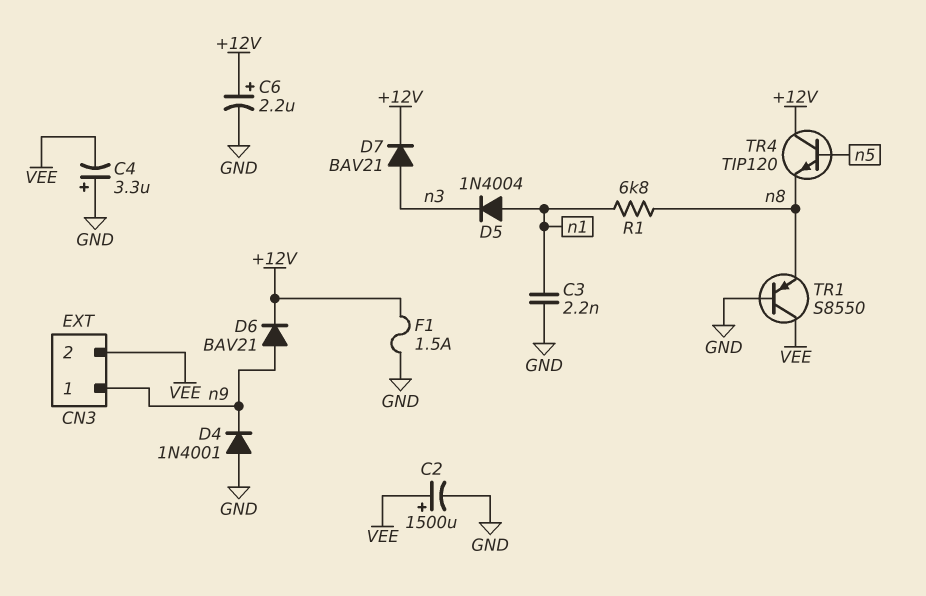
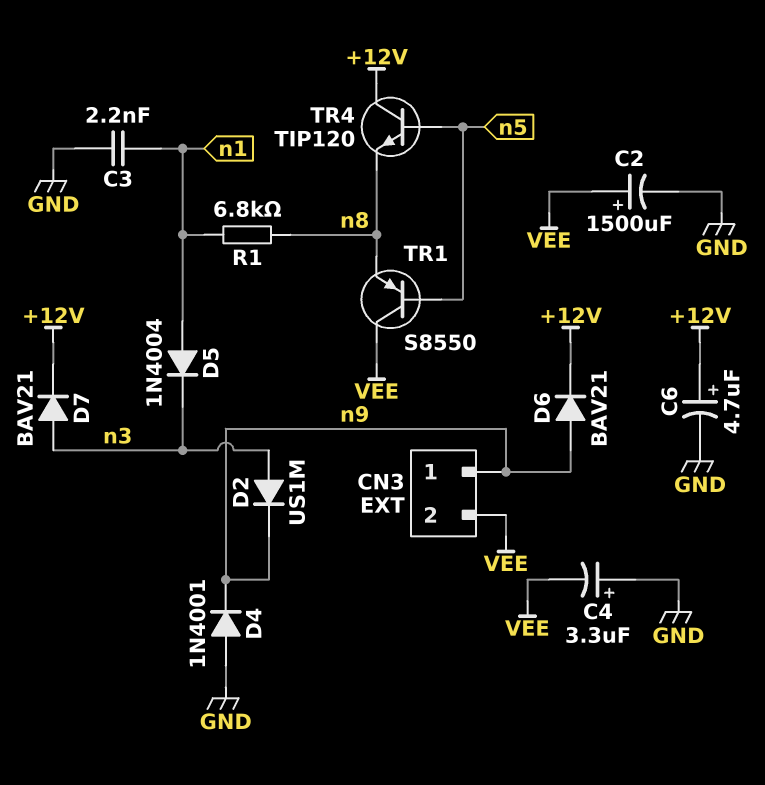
C6: 2.2uF (plus +12V, minus GND) -> 4.7uF (plus +12V, minus GND)
D2: none -> diode US1M (A n3, K n9)
F1: 1.5A (+12V, GND) -> none
TR1: PNP S8550 (B GND, C VEE, E n8) -> PNP S8550 (B n5, C VEE, E n8)

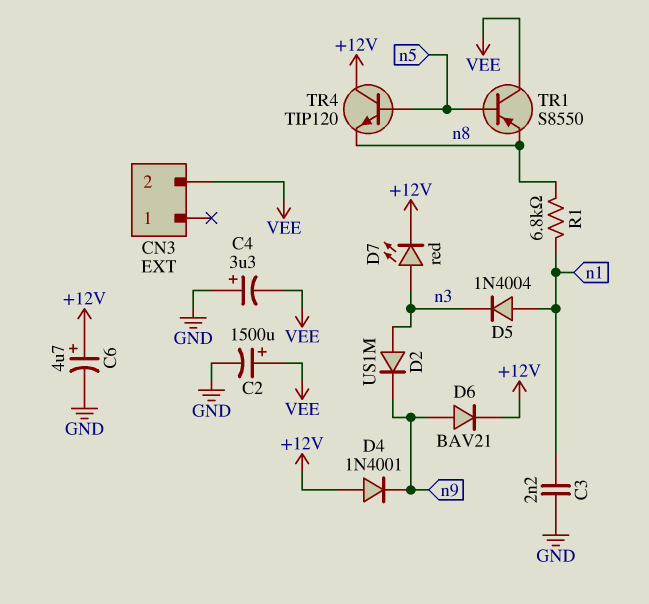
CN3 pin 1: n9 -> none
D4: diode 1N4001 (A GND, K n9) -> diode 1N4001 (A +12V, K n9)
D7: diode BAV21 (A n3, K +12V) -> LED red (A n3, K +12V)

